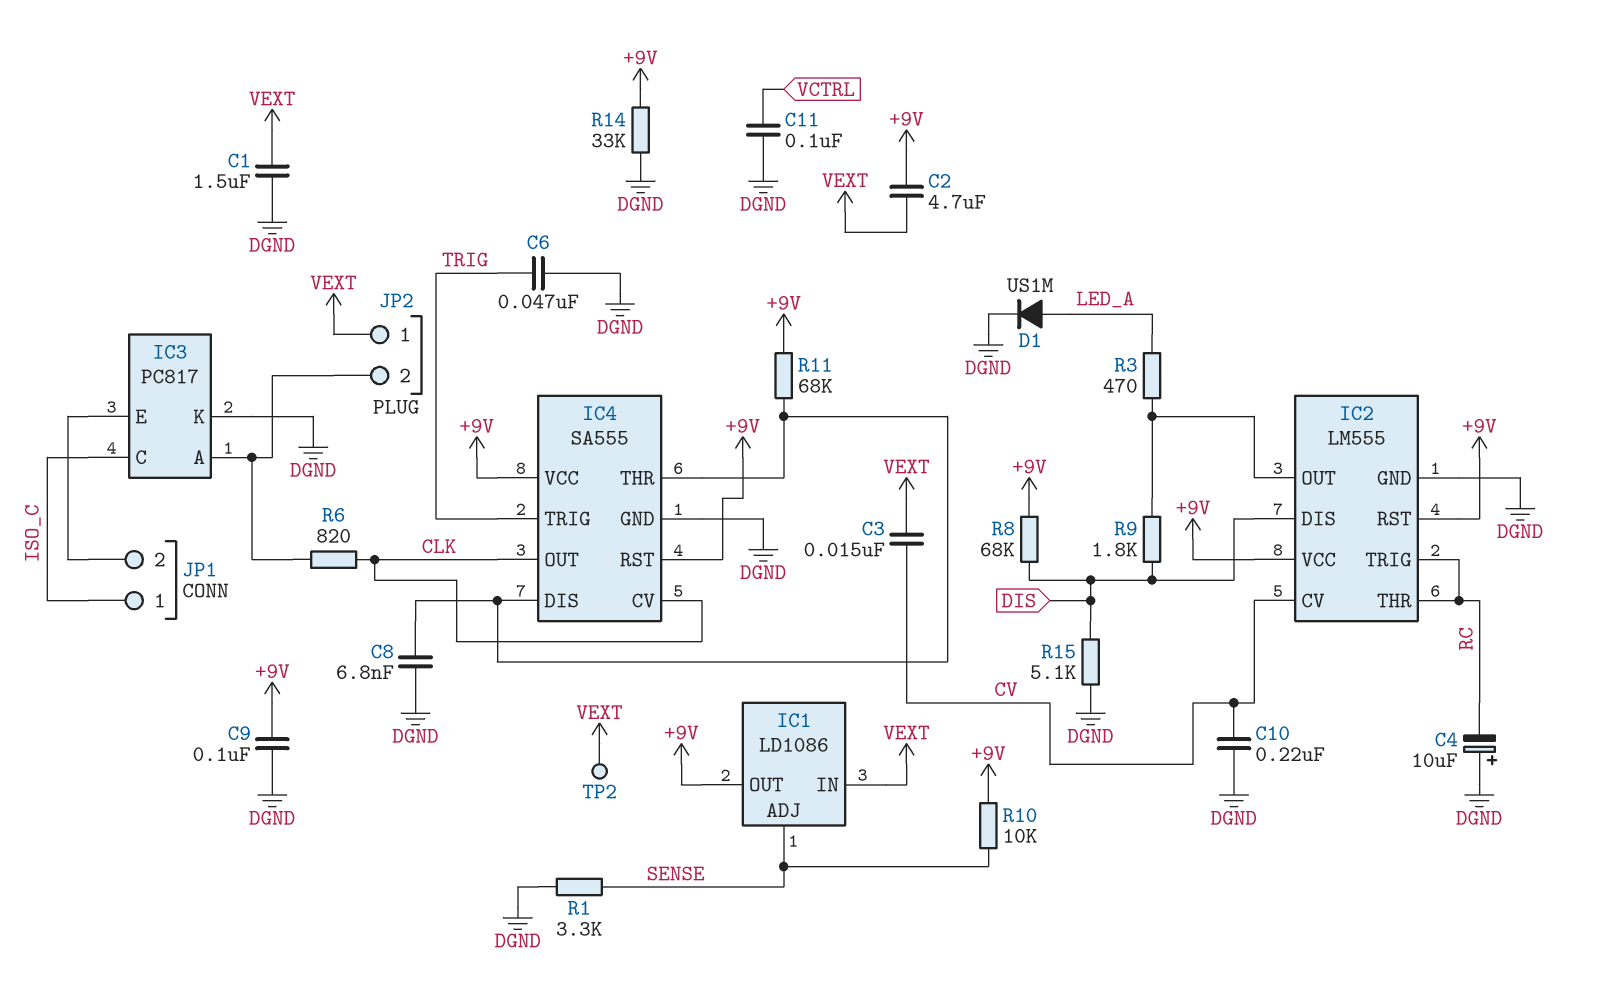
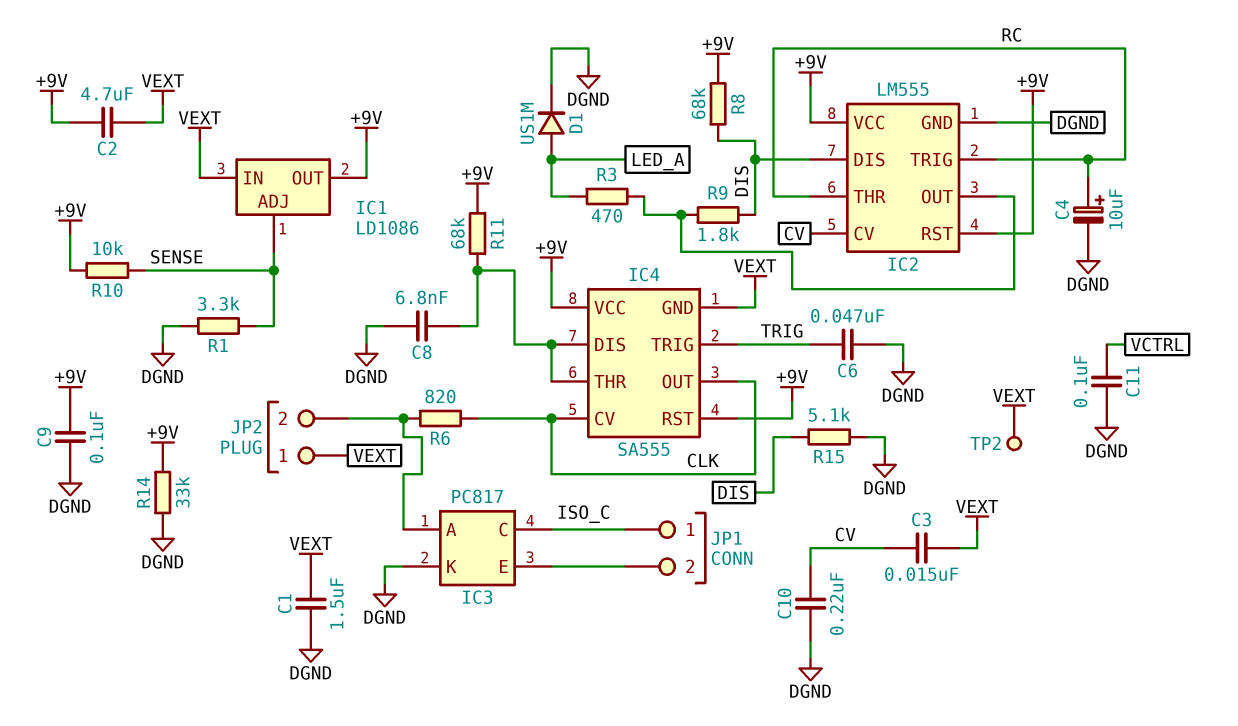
C4: 10uF (plus DGND, minus RC) -> 10uF (plus RC, minus DGND)
IC4 pin GND: DGND -> VEXT

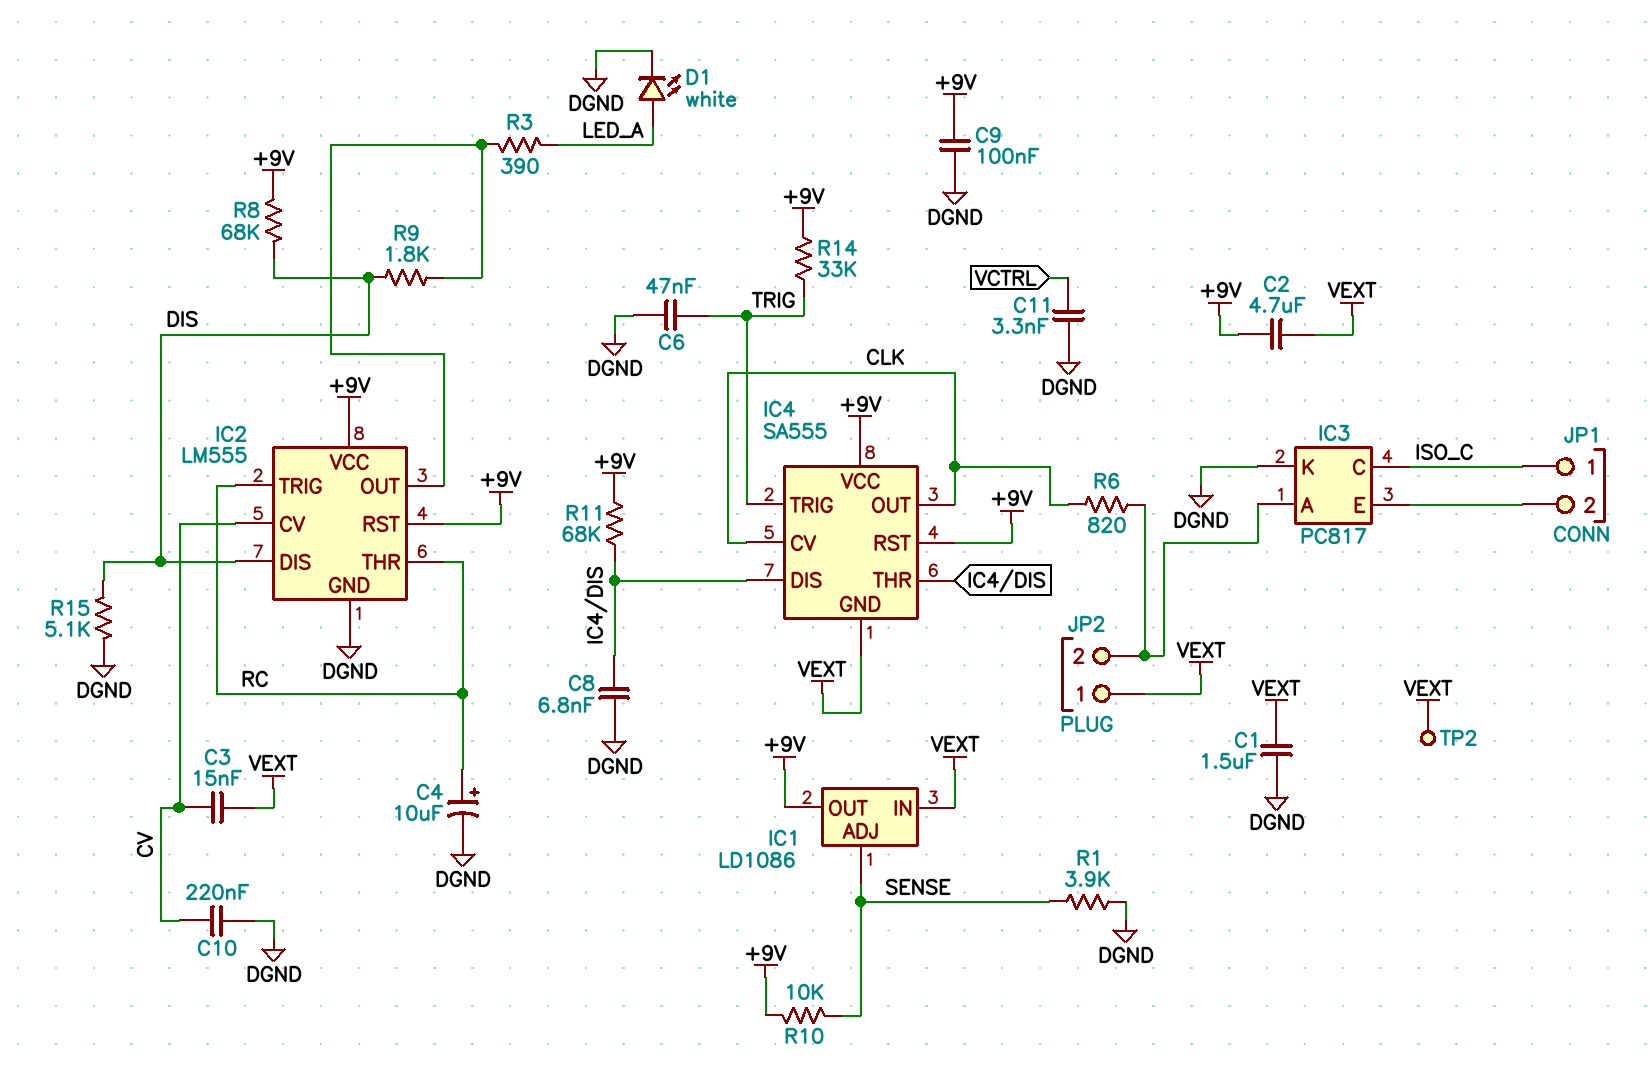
C11: 100nF (DGND, VCTRL) -> 3.3nF (DGND, VCTRL)
D1: diode US1M (A LED_A, K DGND) -> LED white (A LED_A, K DGND)
R1: 3.3k (DGND, SENSE) -> 3.9k (DGND, SENSE)
R3: 470 (IC2/OUT, LED_A) -> 390 (IC2/OUT, LED_A)
R14: 33k (+9V, DGND) -> 33k (+9V, TRIG)

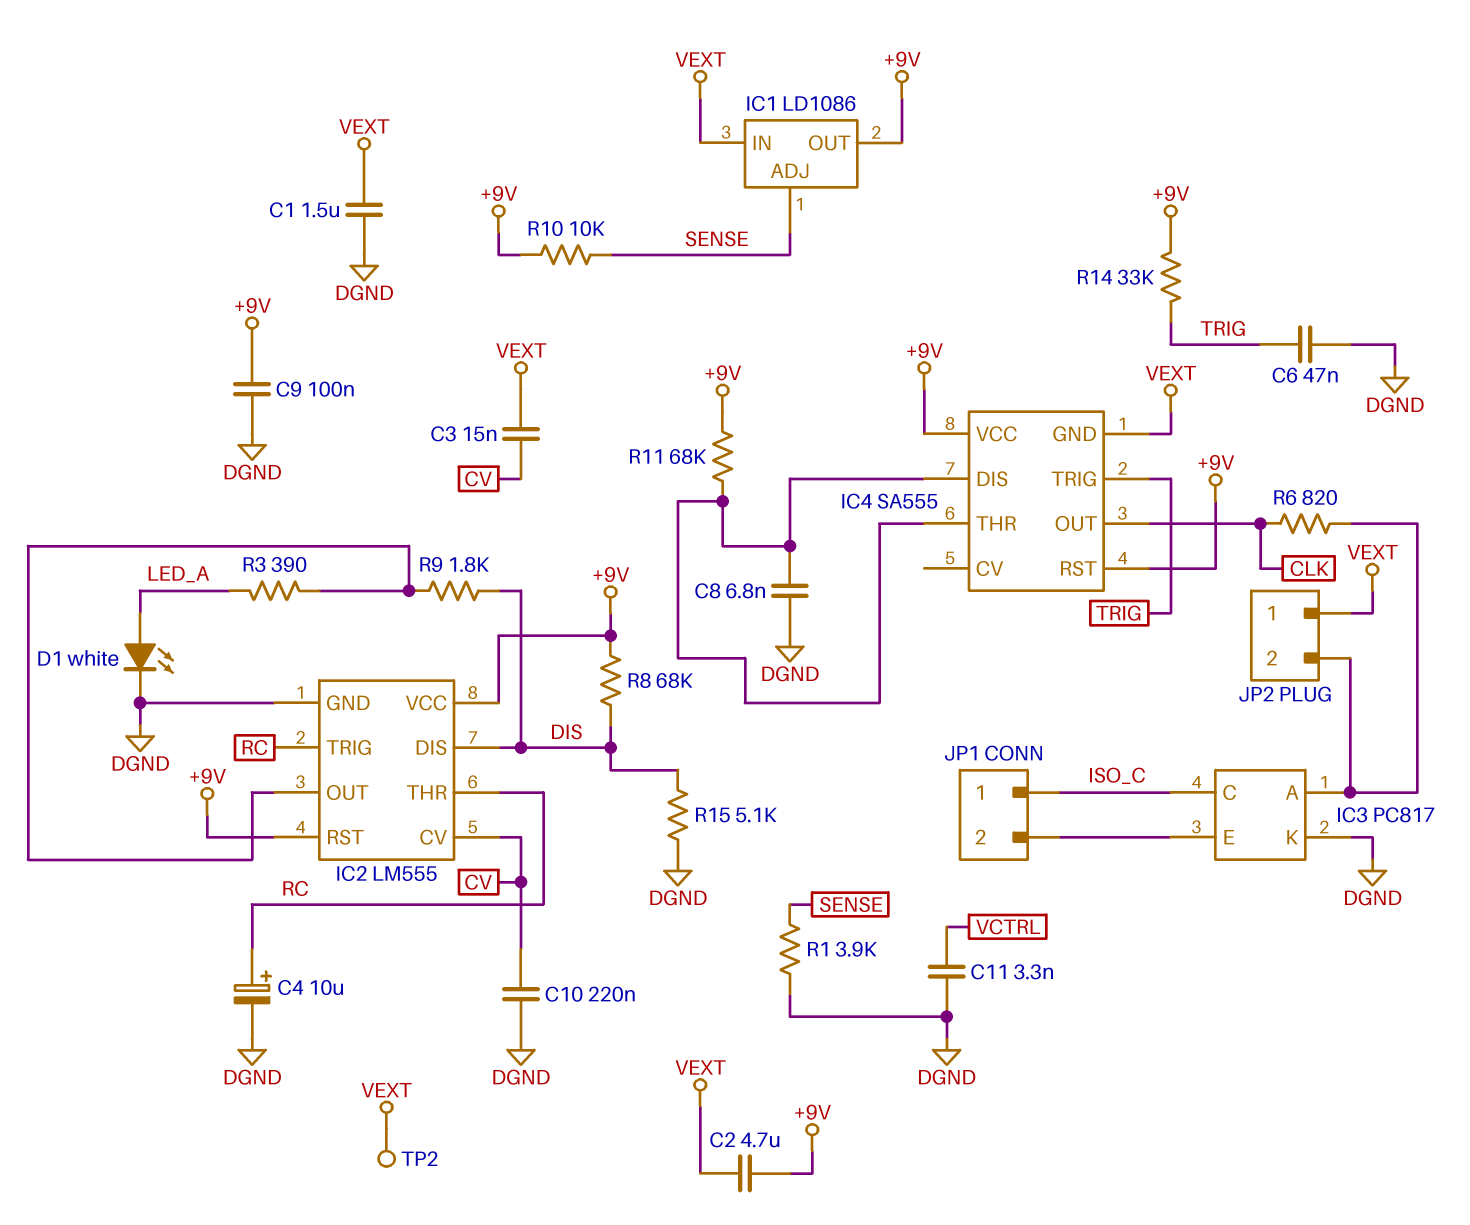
IC4 pin CV: CLK -> none

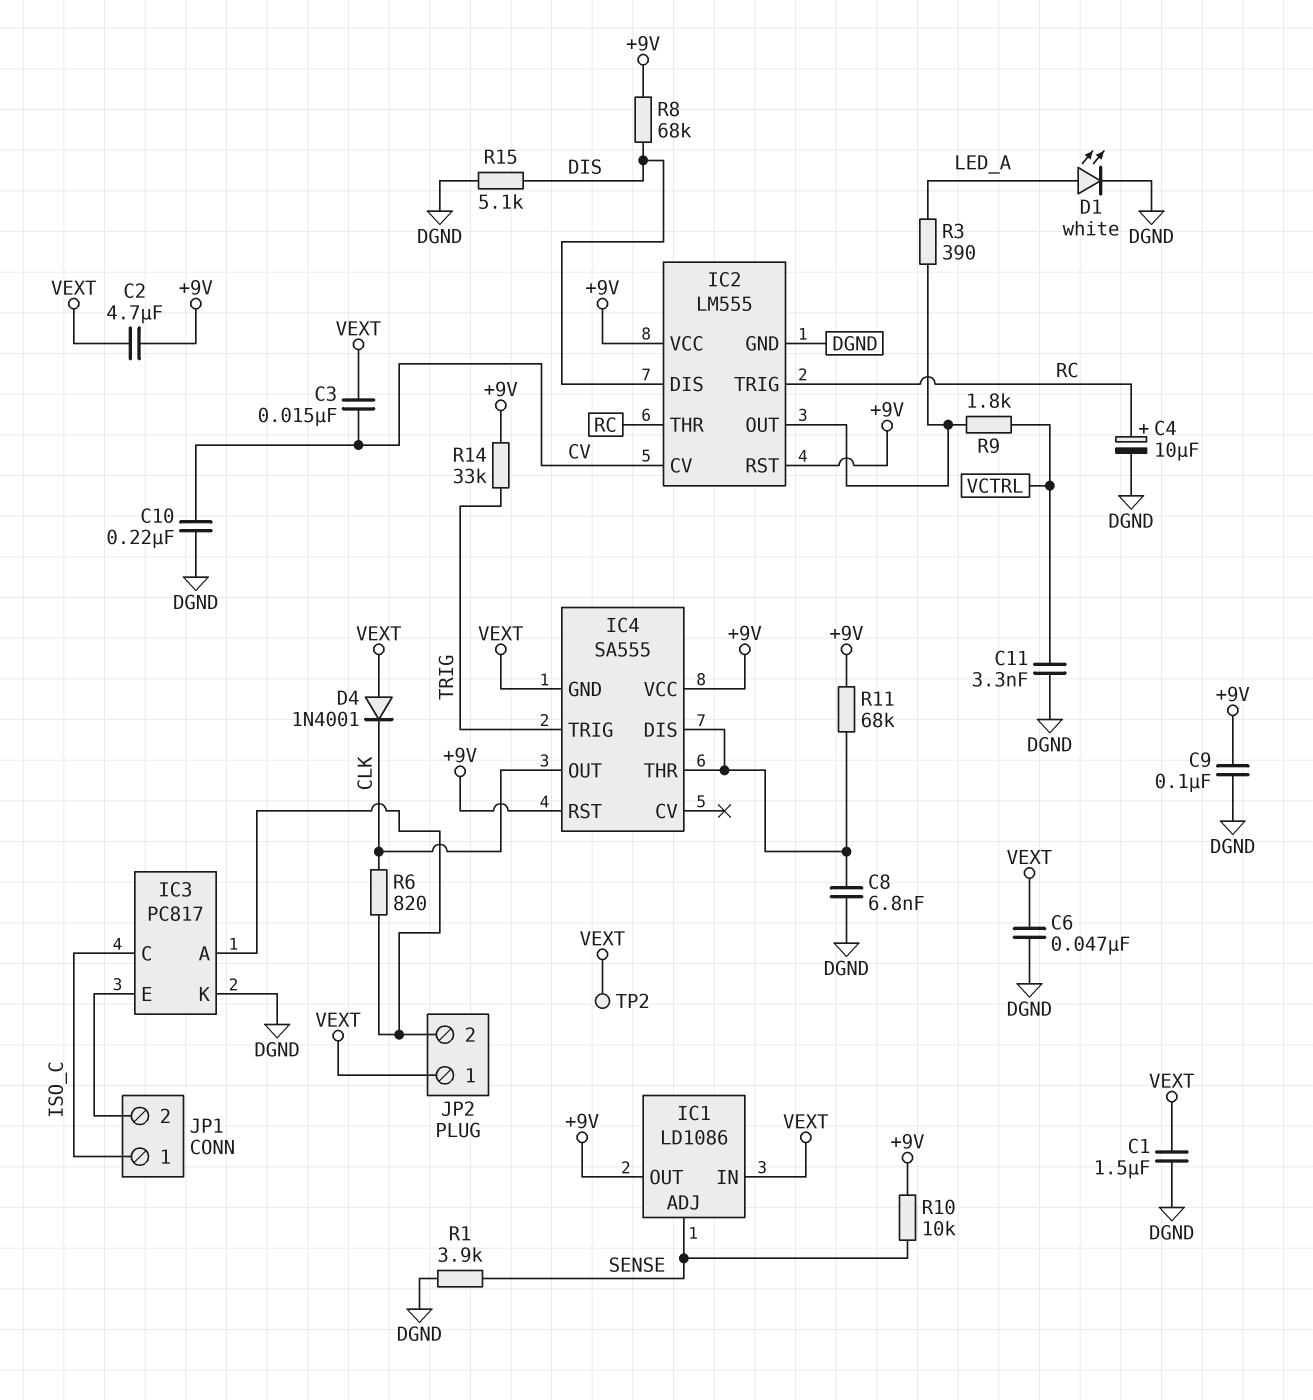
C6: 47nF (DGND, TRIG) -> 47nF (DGND, VEXT)
D4: none -> diode 1N4001 (A VEXT, K CLK)
R9: 1.8k (DIS, IC2/OUT) -> 1.8k (IC2/OUT, VCTRL)

